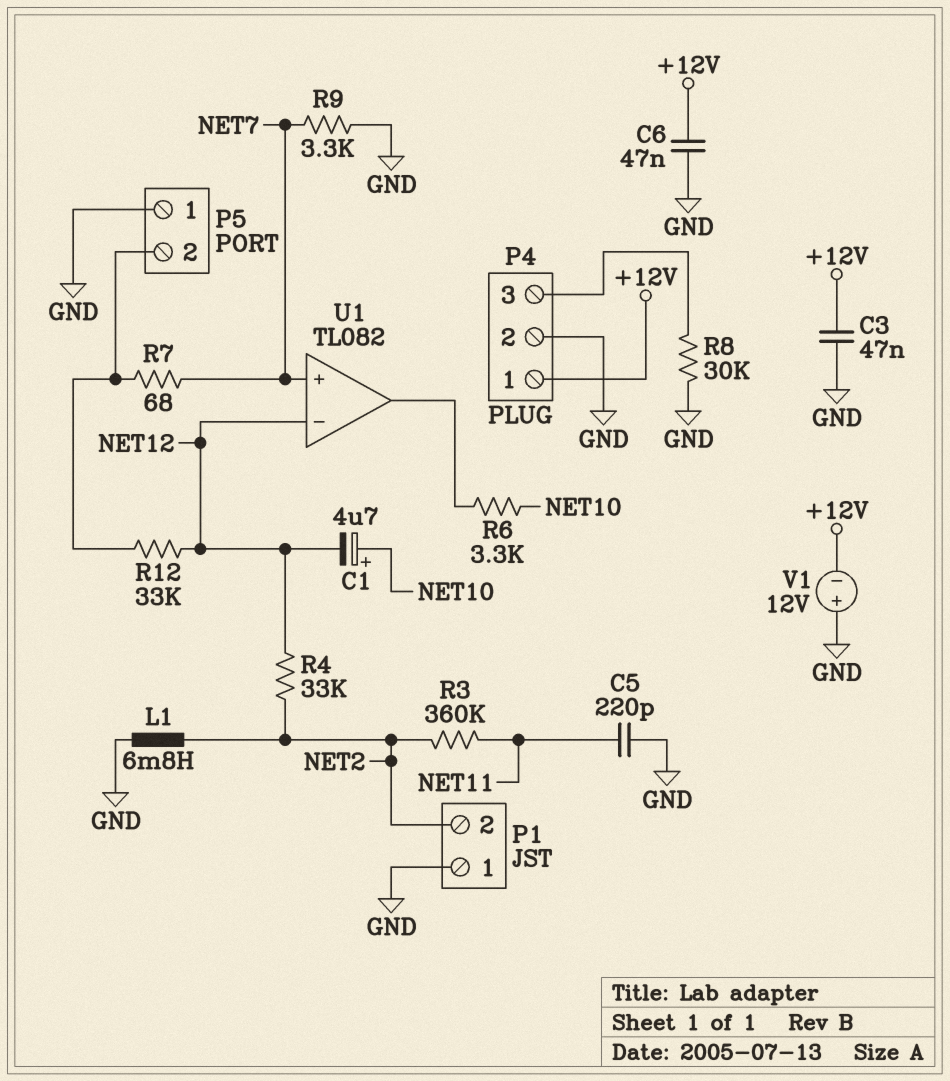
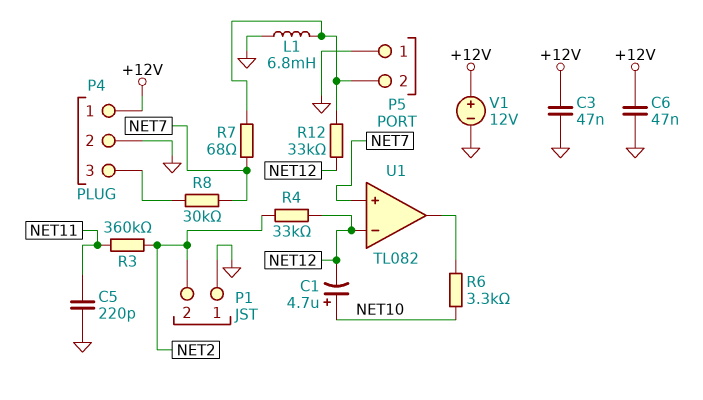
L1: 6.8mH (GND, NET2) -> 6.8mH (GND, P5/2)
R8: 30k (GND, P4/3) -> 30k (NET7, P4/3)
R9: 3.3k (GND, NET7) -> none
V1: 12V (plus GND, minus +12V) -> 12V (plus +12V, minus GND)

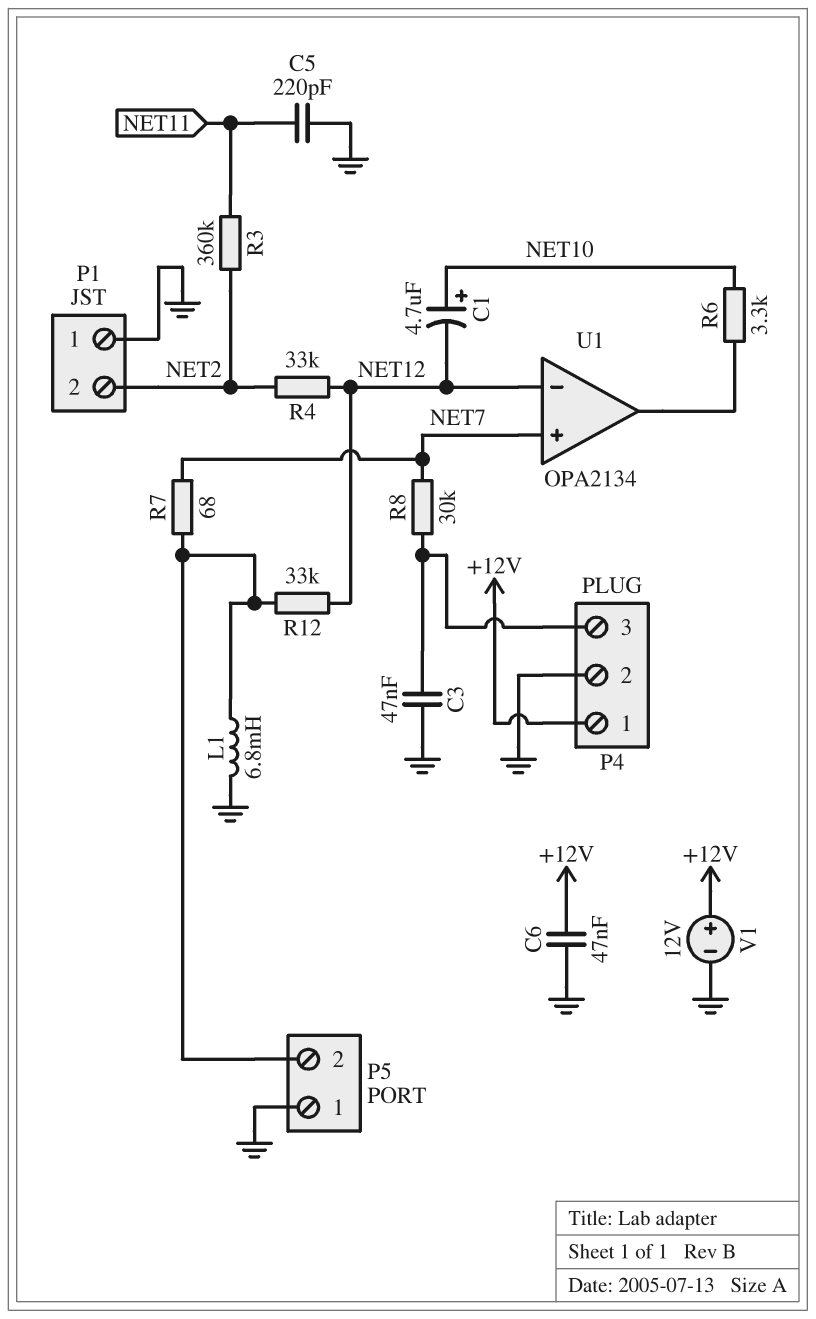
C3: 47nF (+12V, GND) -> 47nF (GND, P4/3)
U1: TL082 -> OPA2134

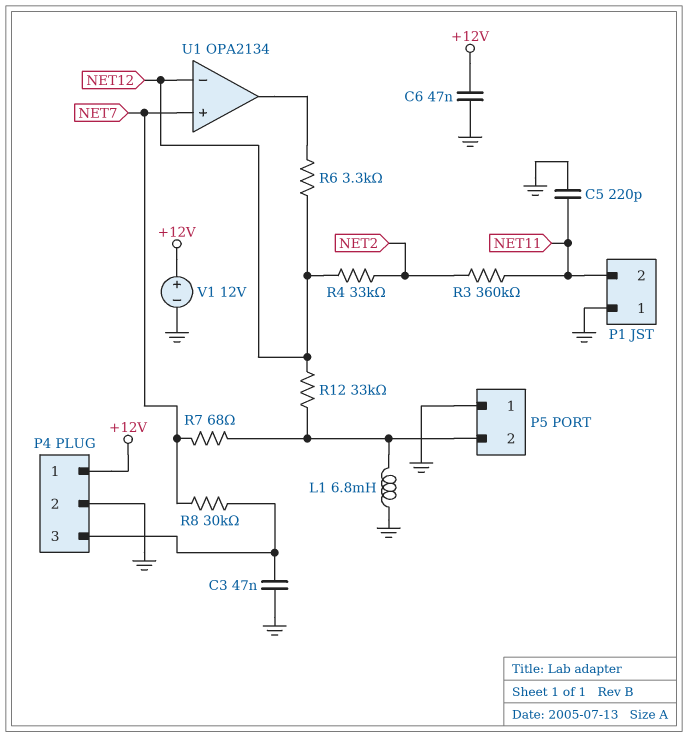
C1: 4.7uF (plus NET10, minus NET12) -> none
P1 pin 2: NET2 -> NET11
R6: 3.3k (NET10, U1/out) -> 3.3k (NET12, U1/out)

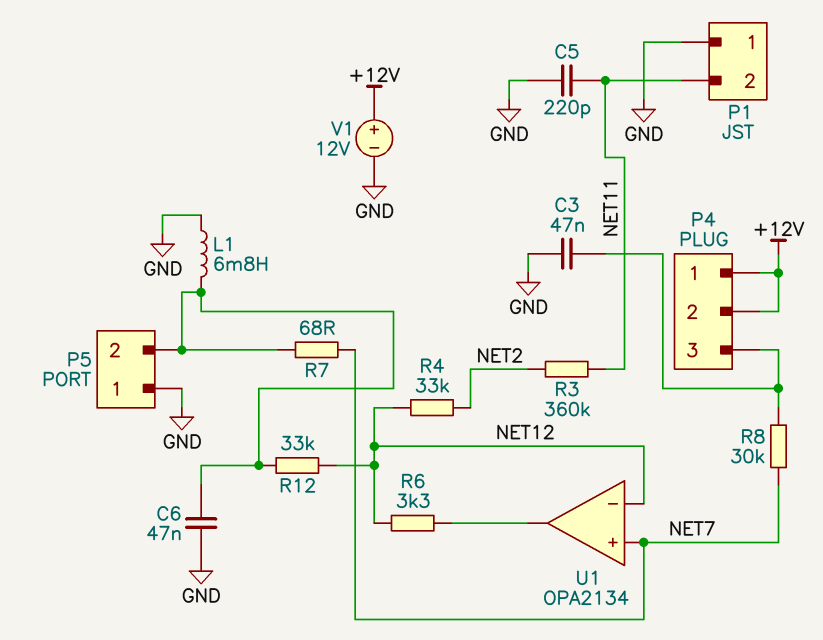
C6: 47nF (+12V, GND) -> 47nF (GND, P5/2)
P4 pin 2: GND -> +12V

